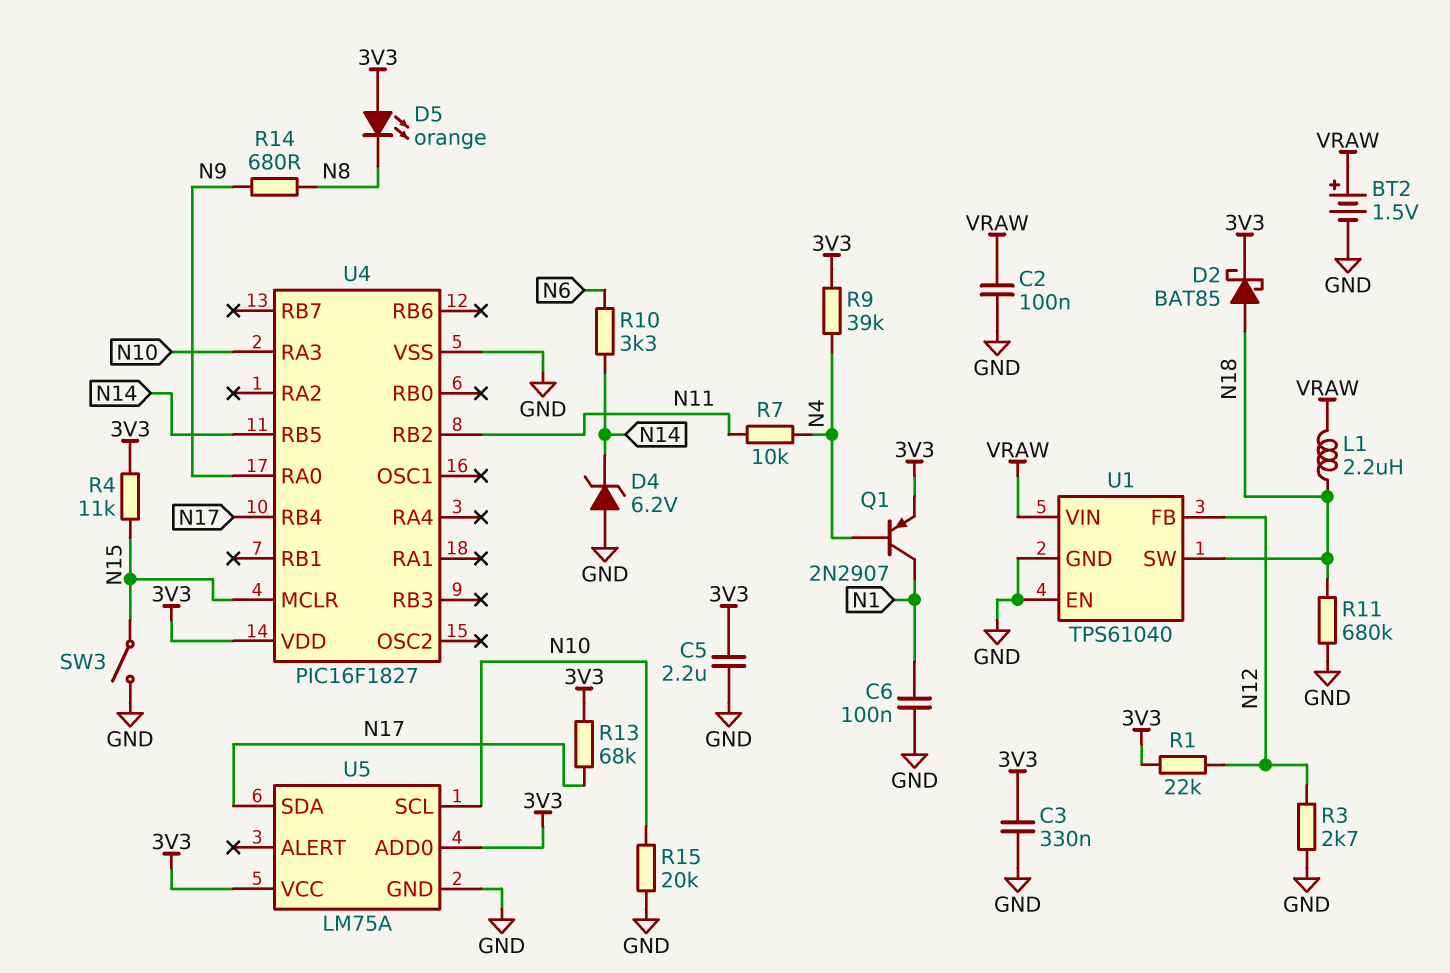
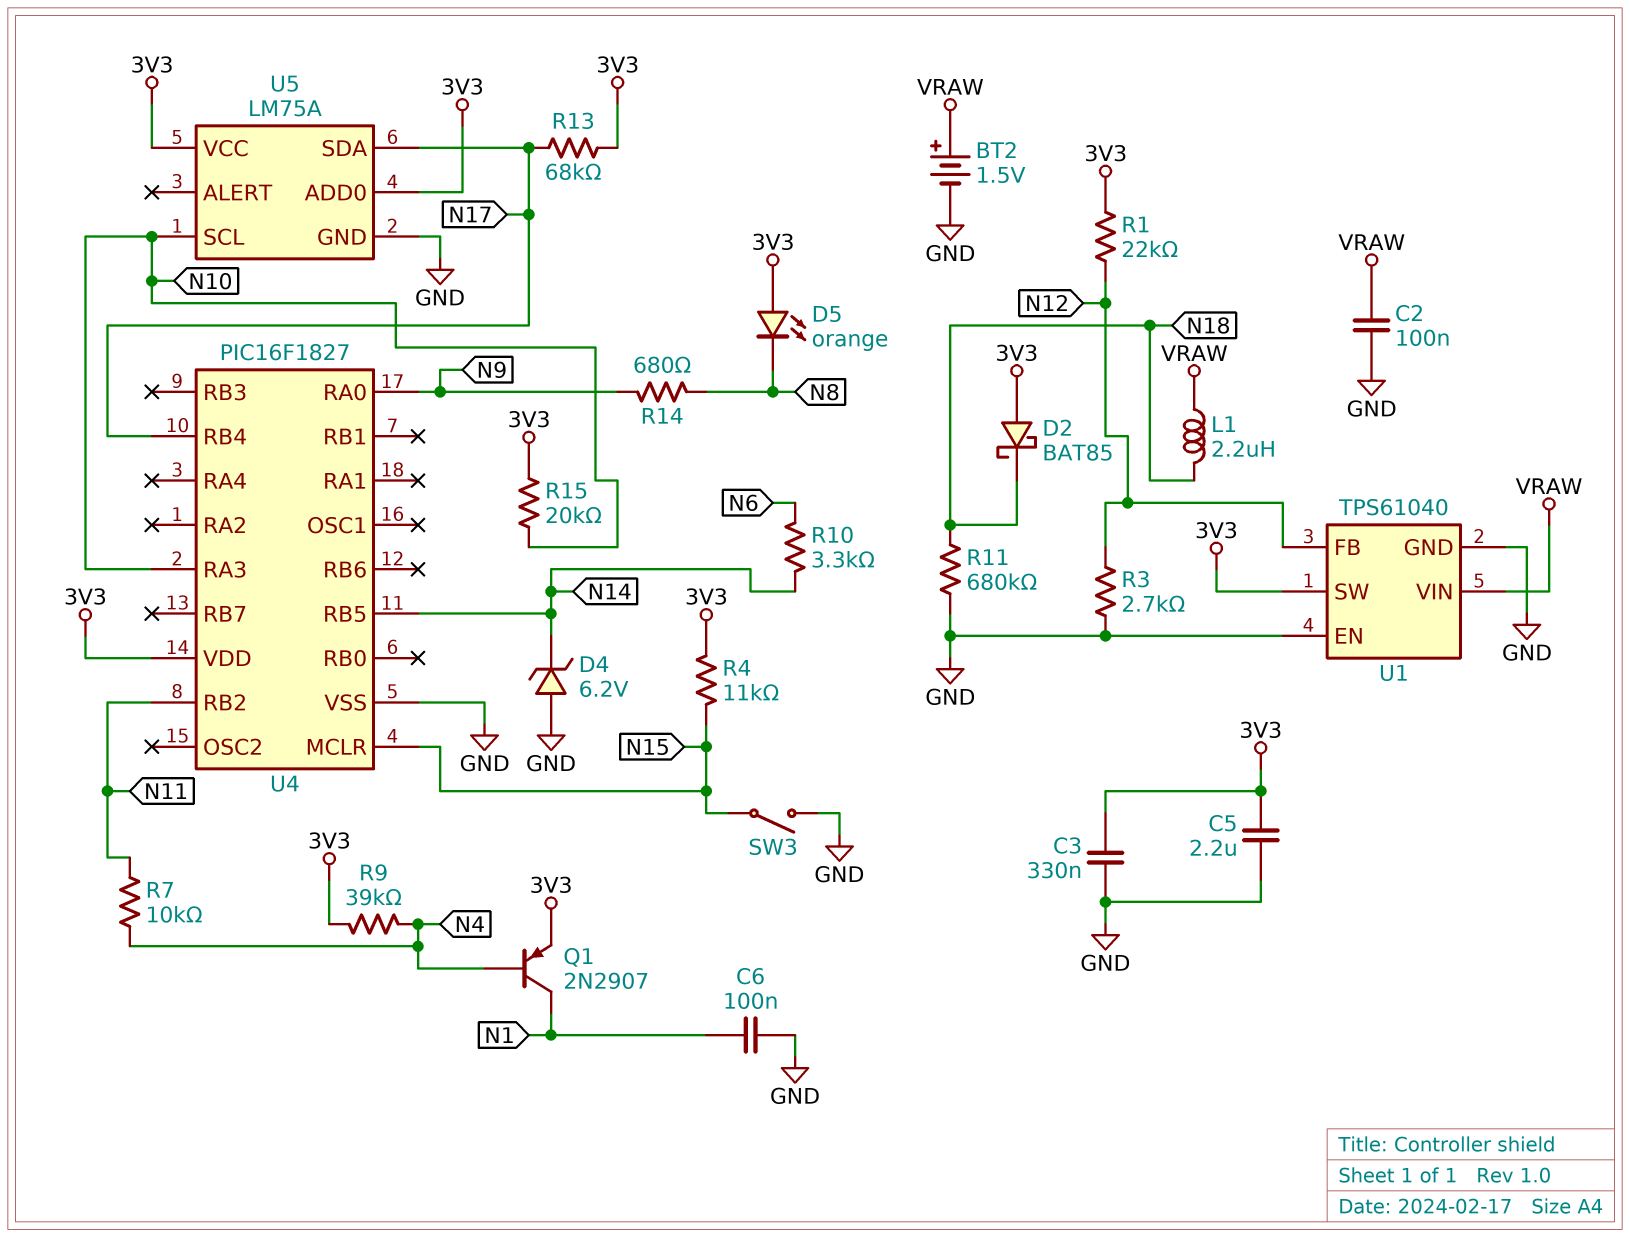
D2: schottky BAT85 (A N18, K 3V3) -> schottky BAT85 (A 3V3, K N18)
R15: 20k (GND, N10) -> 20k (3V3, N10)
U1 pin SW: N18 -> 3V3

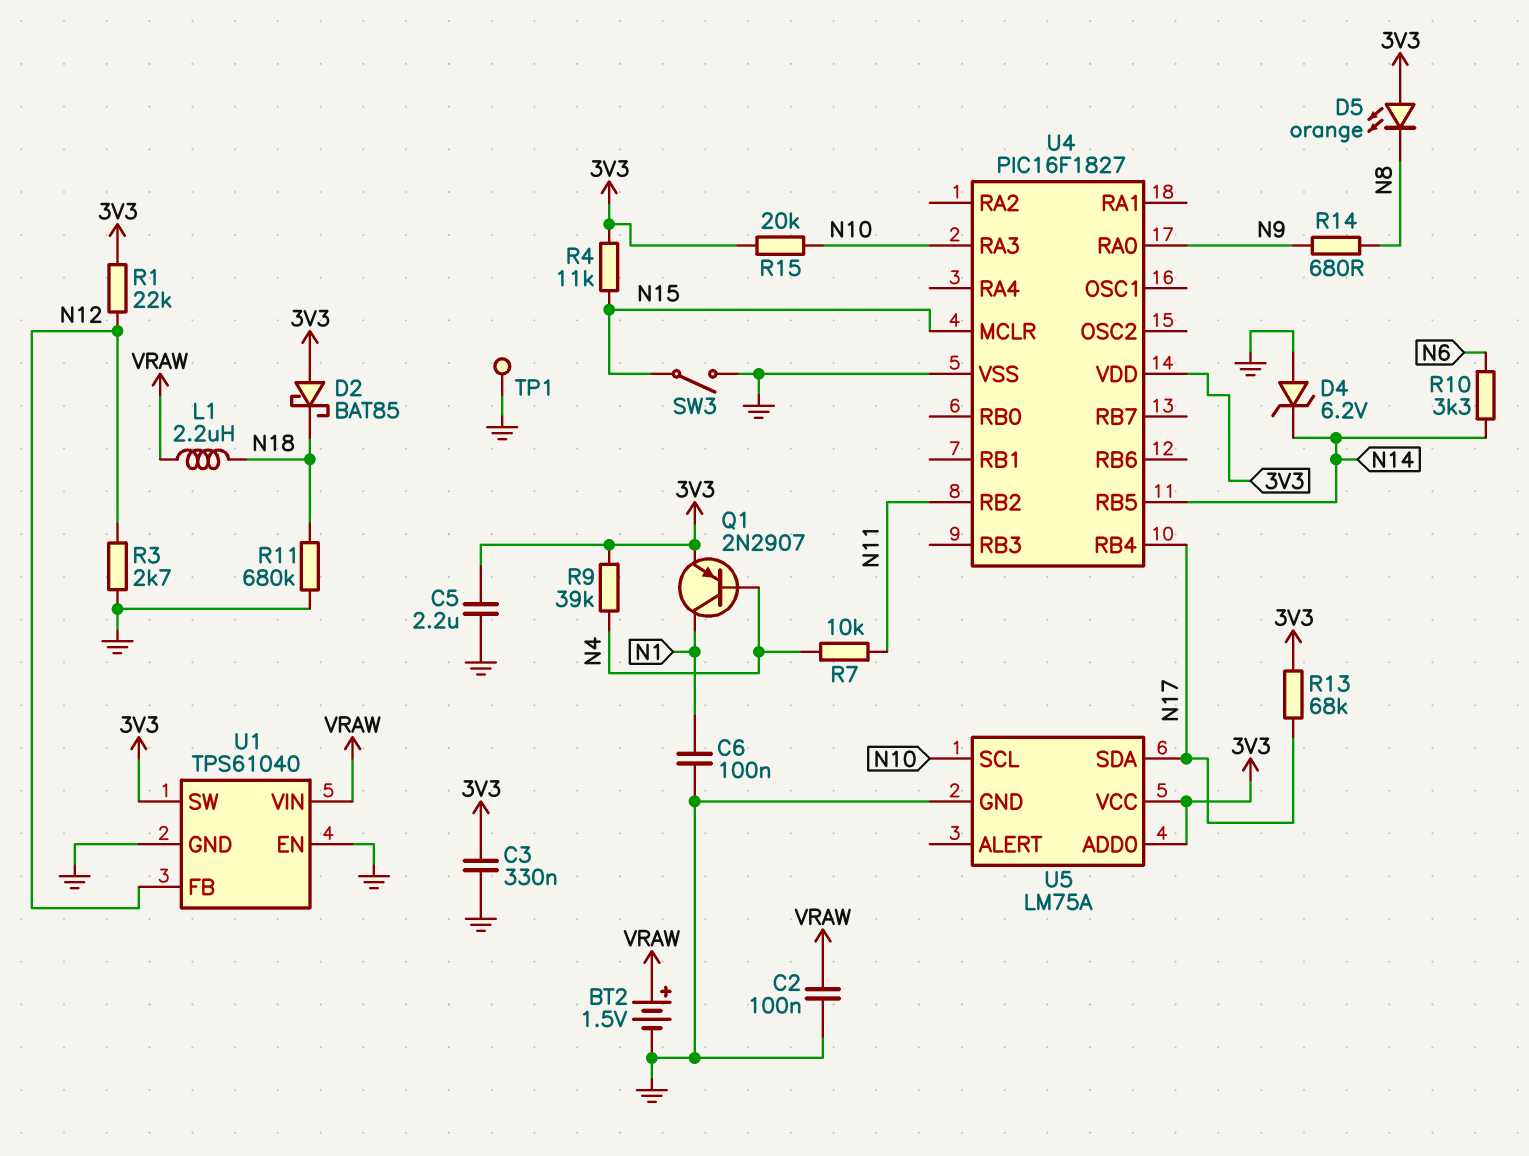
TP1: none -> test point (GND)

